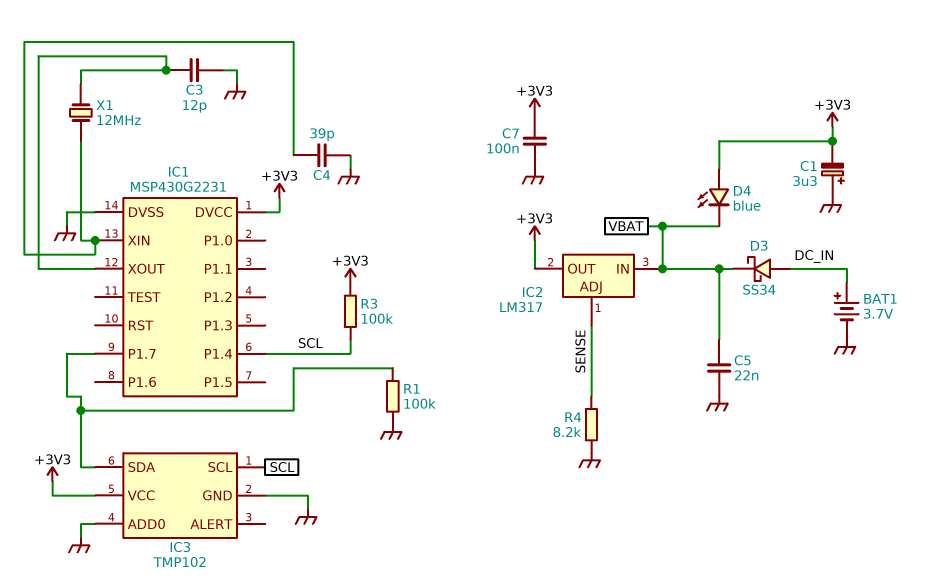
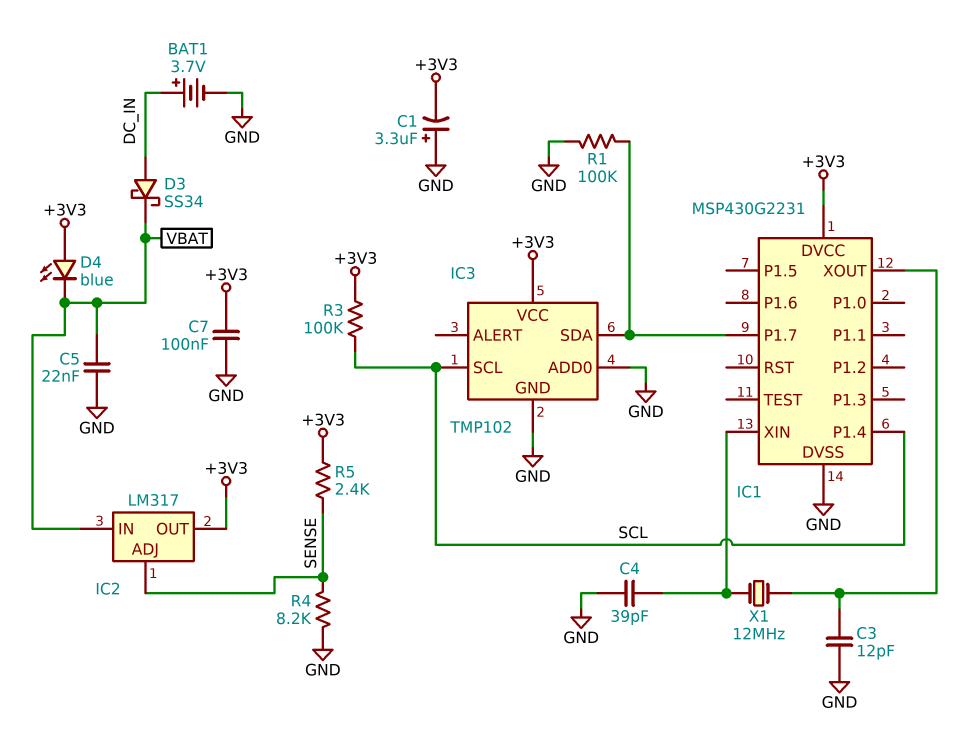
R5: none -> 2.4k (+3V3, SENSE)

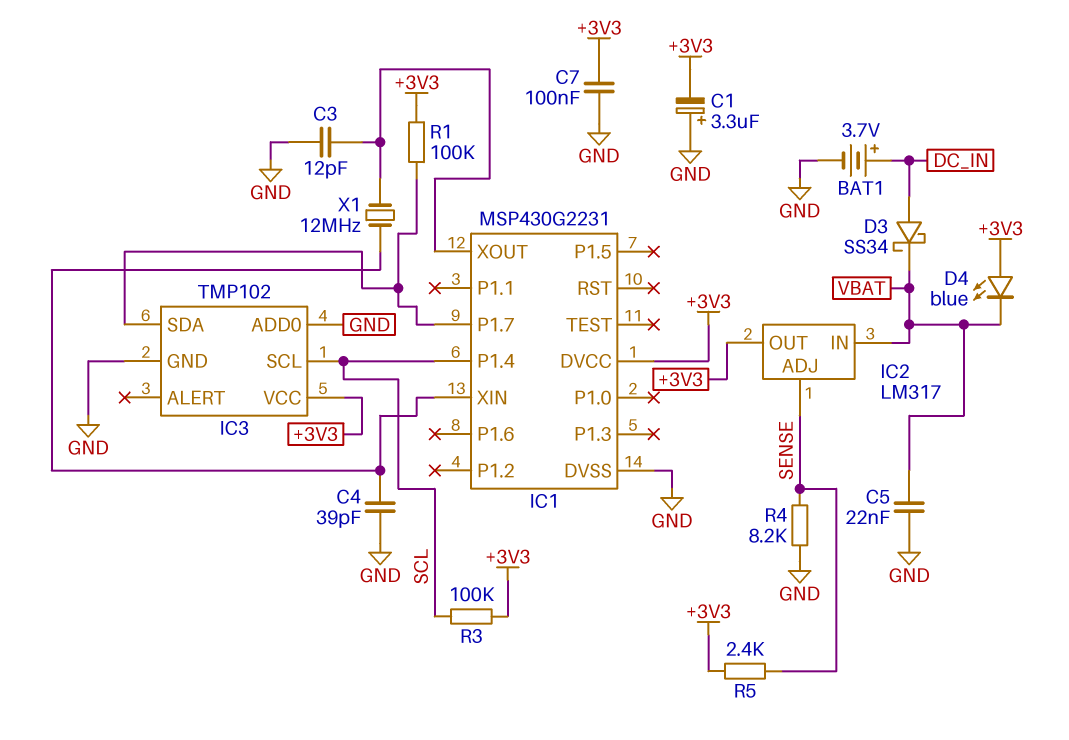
R1: 100k (GND, IC1/P1.7) -> 100k (+3V3, IC1/P1.7)

